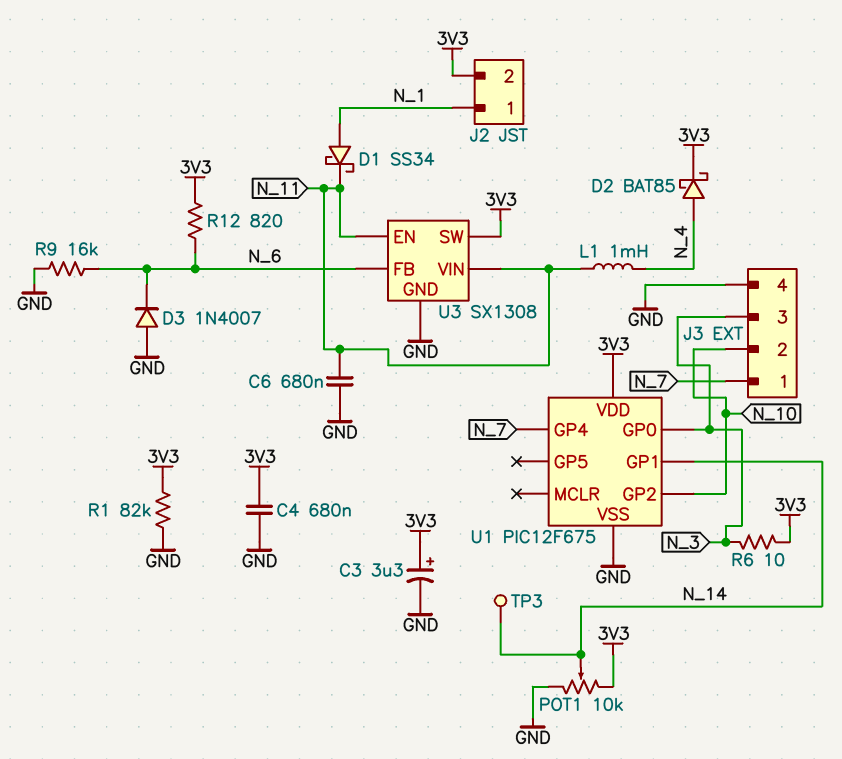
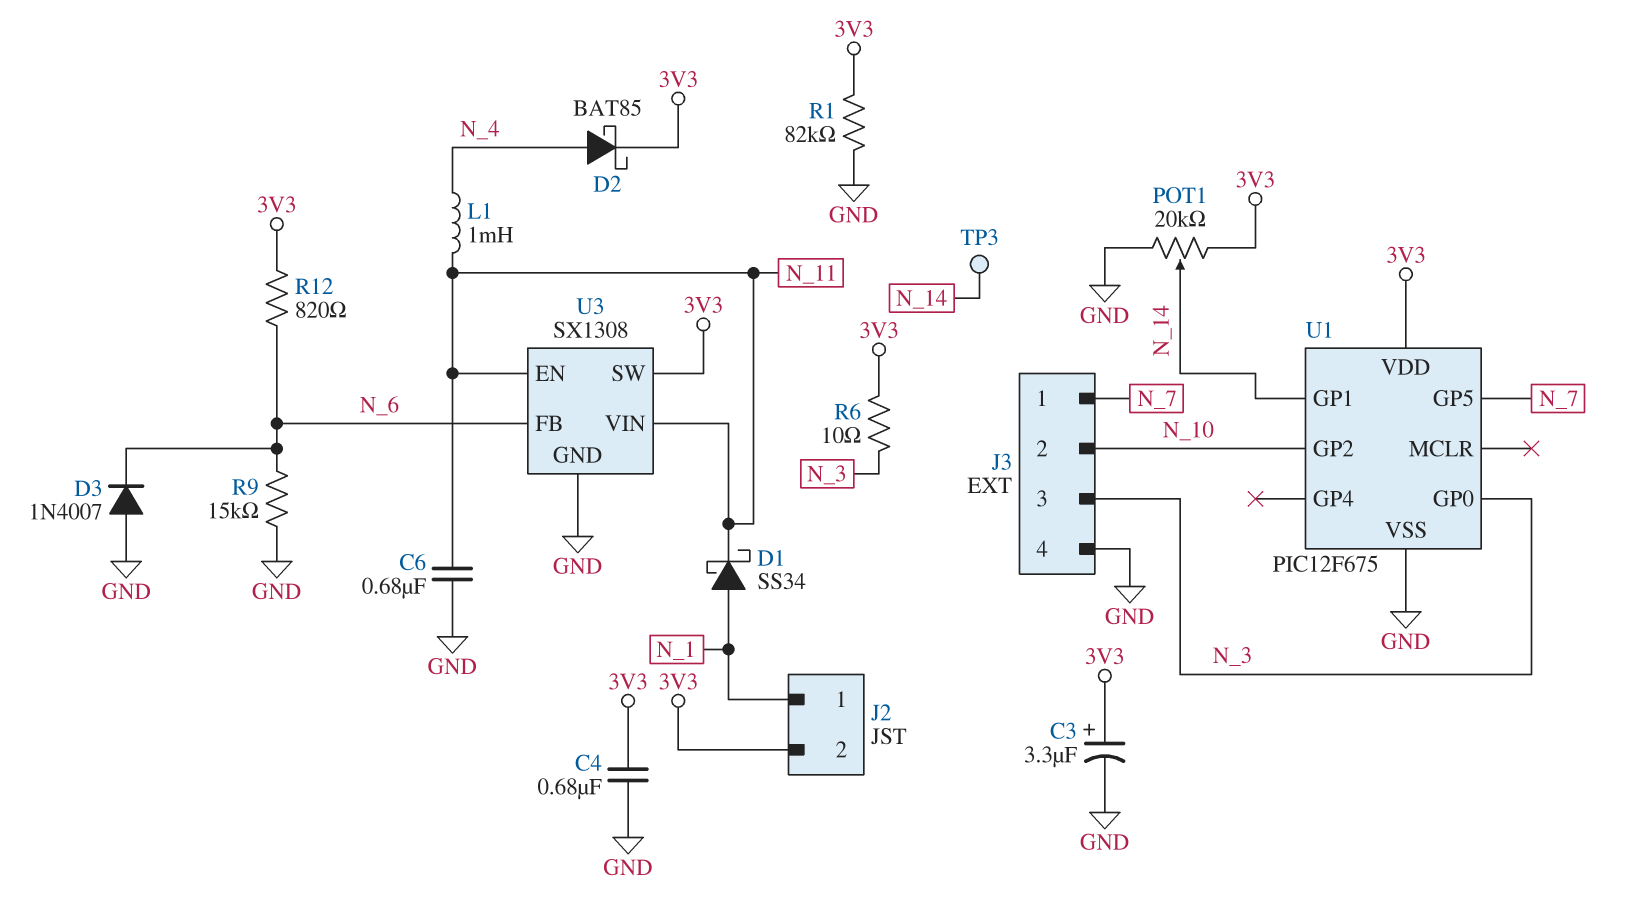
POT1: 10k (3V3, GND, wiper N_14) -> 20k (3V3, GND, wiper N_14)
R9: 16k (GND, N_6) -> 15k (GND, N_6)
U1 pin GP4: N_7 -> none
U1 pin GP5: none -> N_7

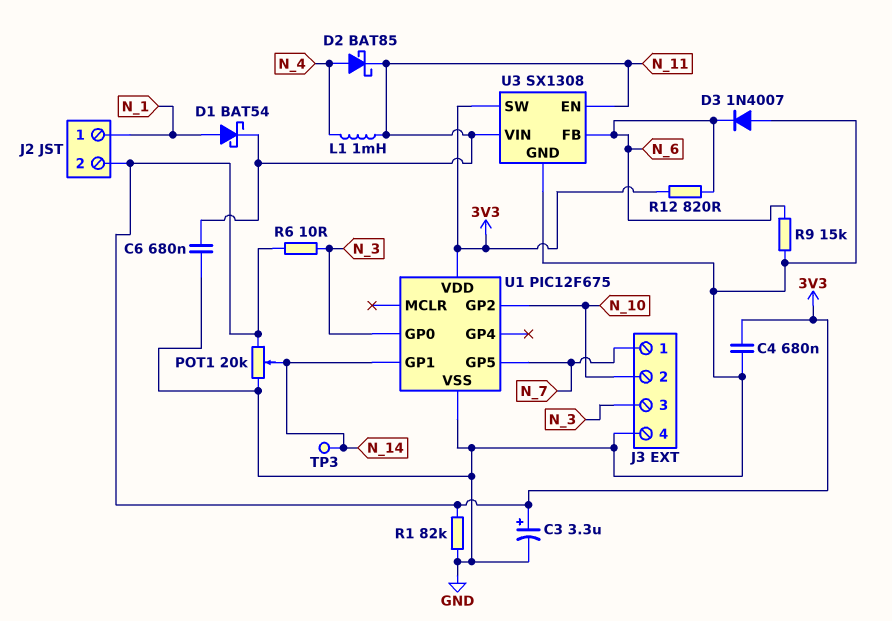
D1: schottky SS34 (A N_1, K N_11) -> schottky BAT54 (A N_1, K N_11)
D2: schottky BAT85 (A N_4, K 3V3) -> schottky BAT85 (A N_4, K N_11)

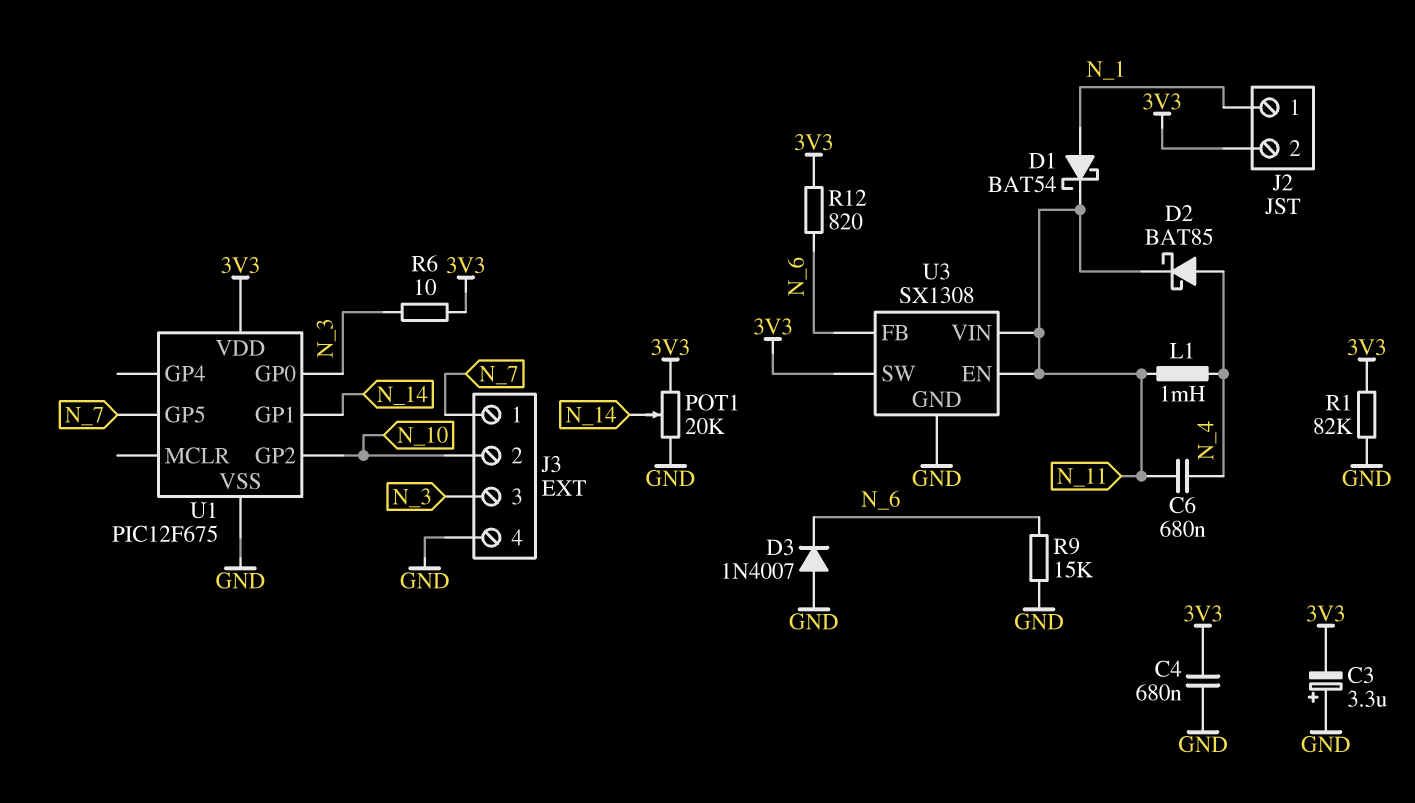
C3: 3.3uF (plus 3V3, minus GND) -> 3.3uF (plus GND, minus 3V3)
C6: 680nF (GND, N_11) -> 680nF (N_4, N_11)
TP3: test point (N_14) -> none

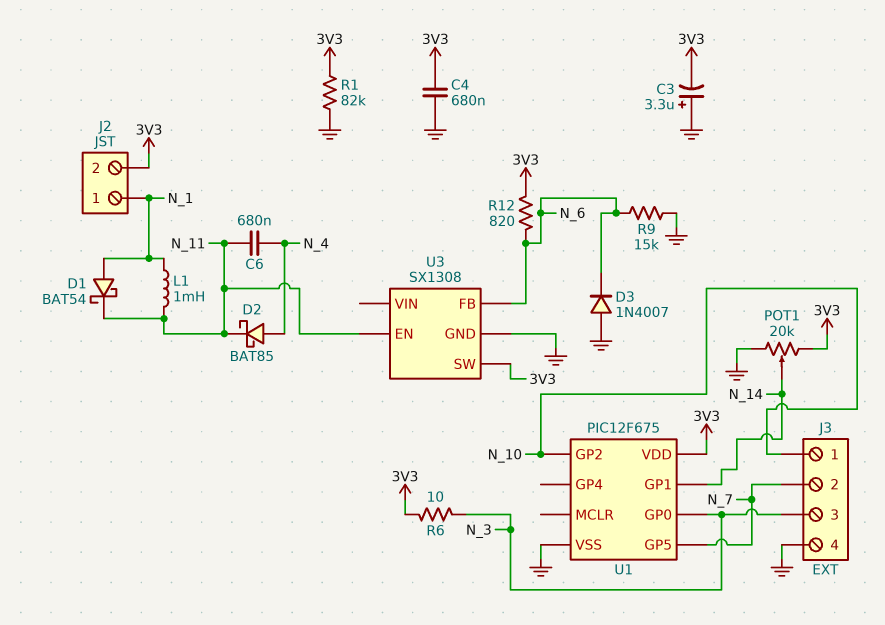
J3 pin 1: N_7 -> N_10
J3 pin 2: N_10 -> N_7
L1: 1mH (N_4, N_11) -> 1mH (N_1, N_11)
U3 pin VIN: N_11 -> none

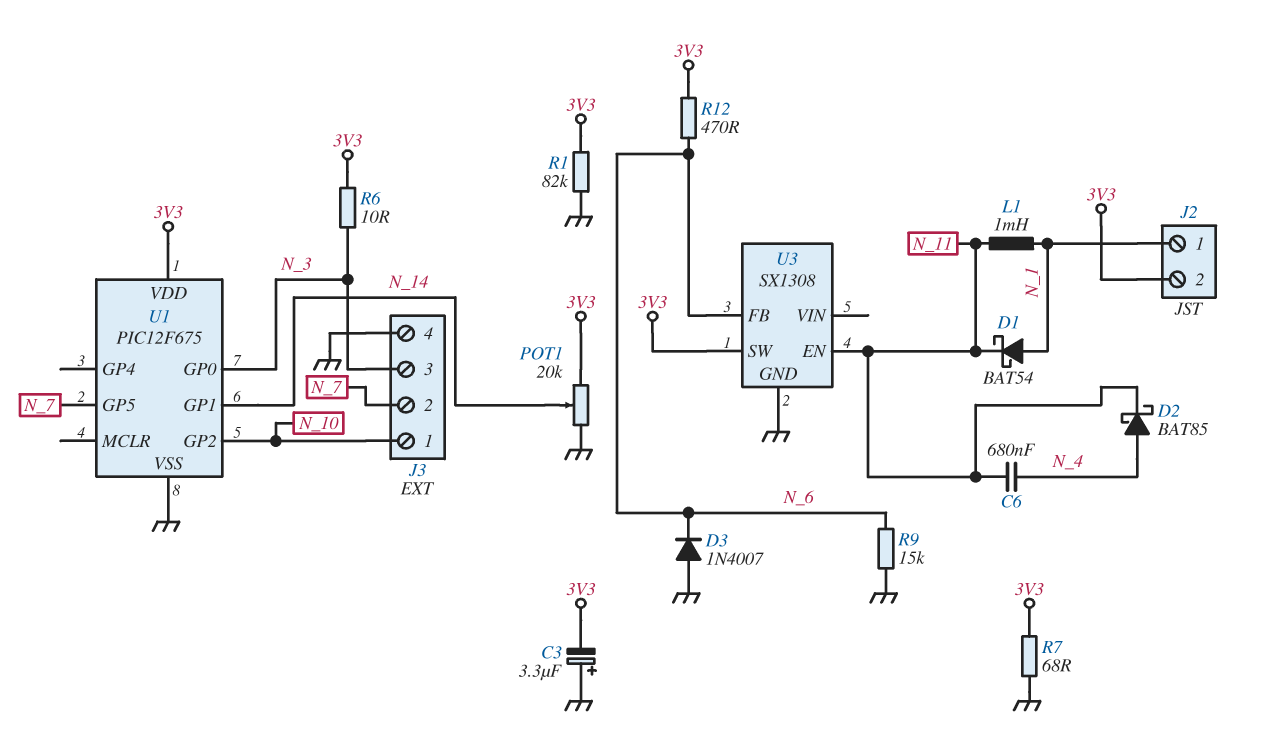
C4: 680nF (3V3, GND) -> none
R7: none -> 68 (3V3, GND)
R12: 820 (3V3, N_6) -> 470 (3V3, N_6)

